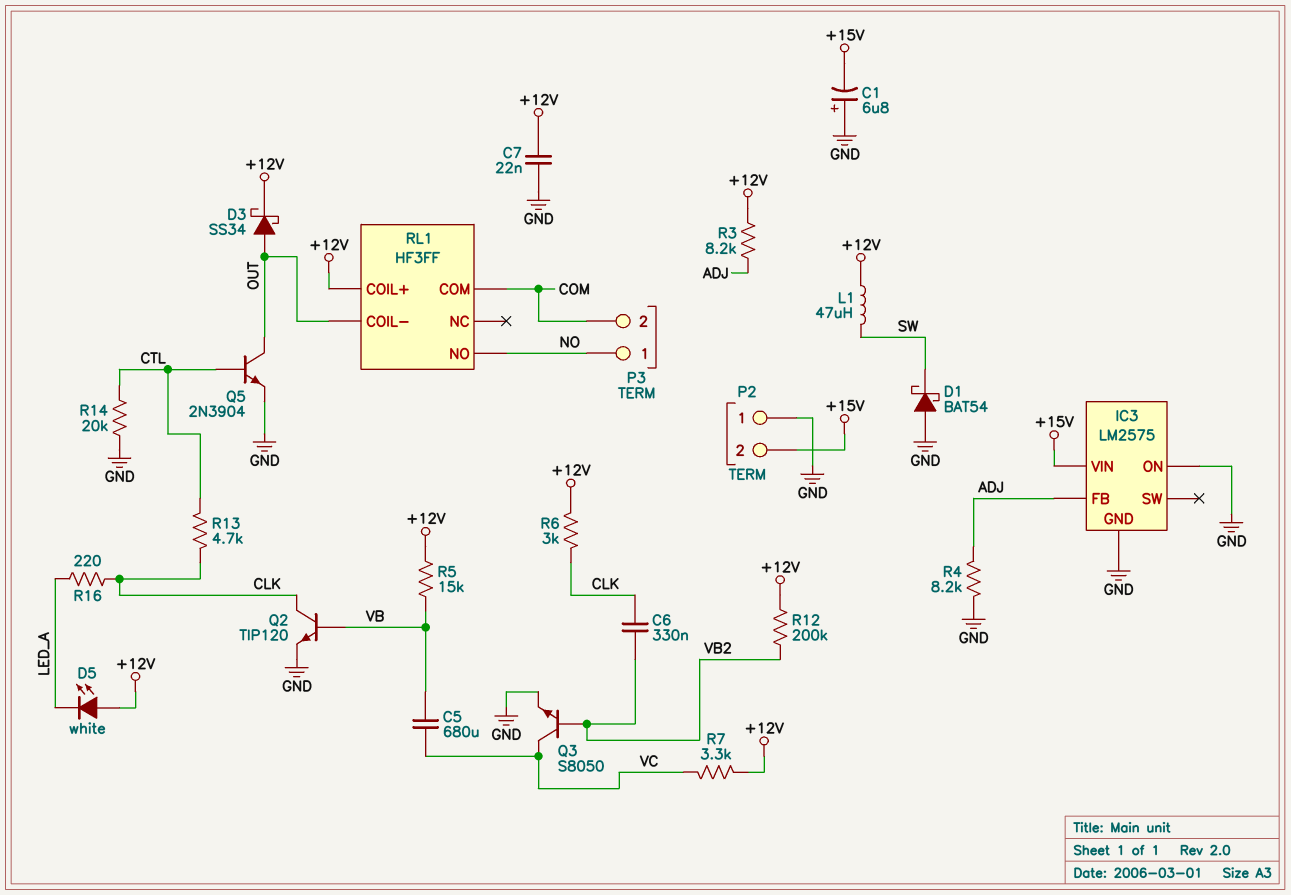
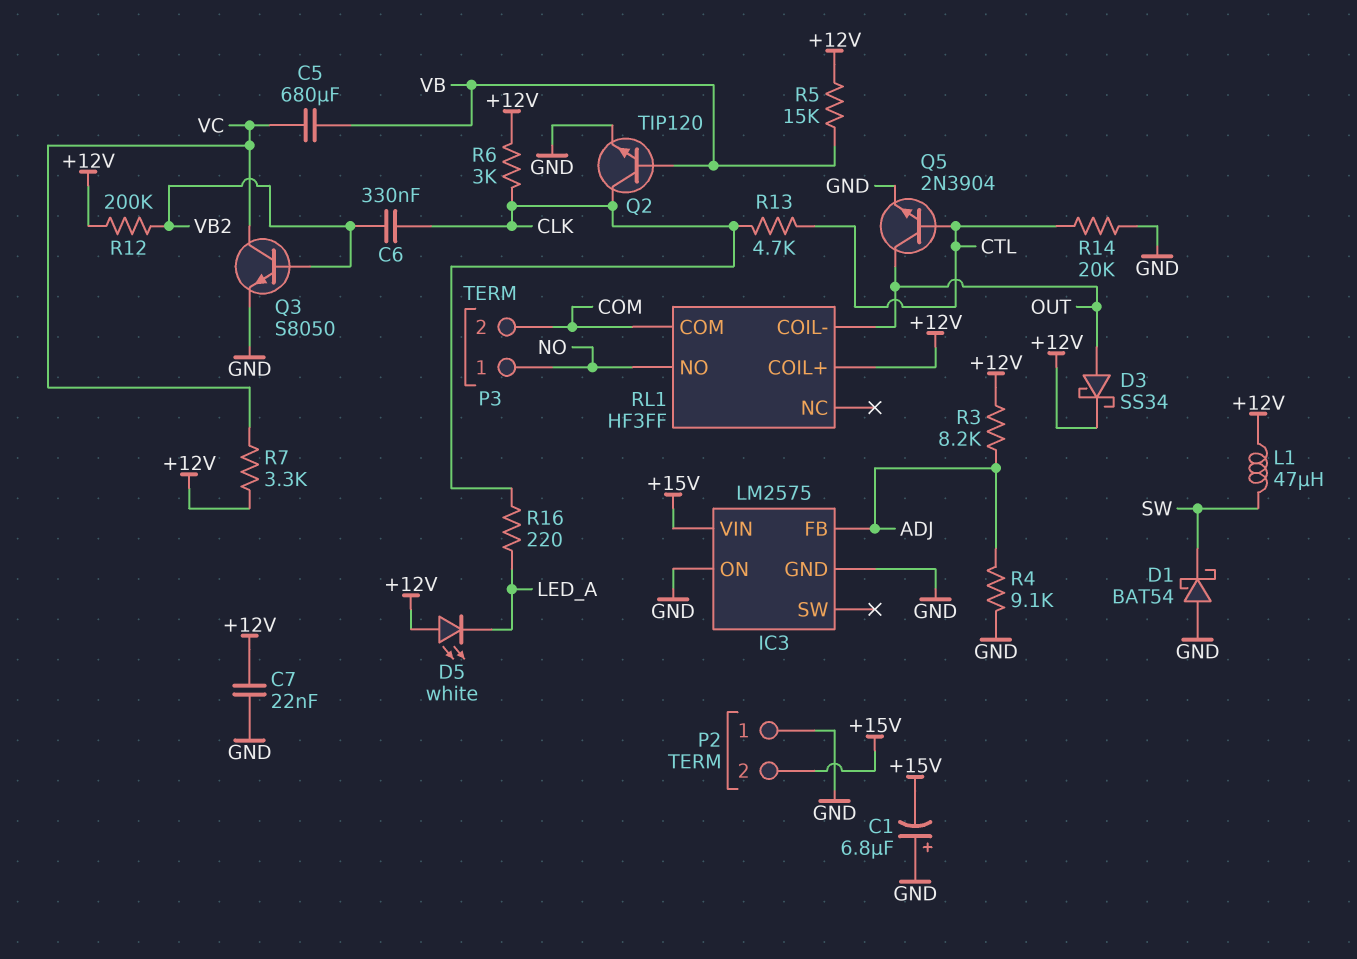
R4: 8.2k (ADJ, GND) -> 9.1k (ADJ, GND)

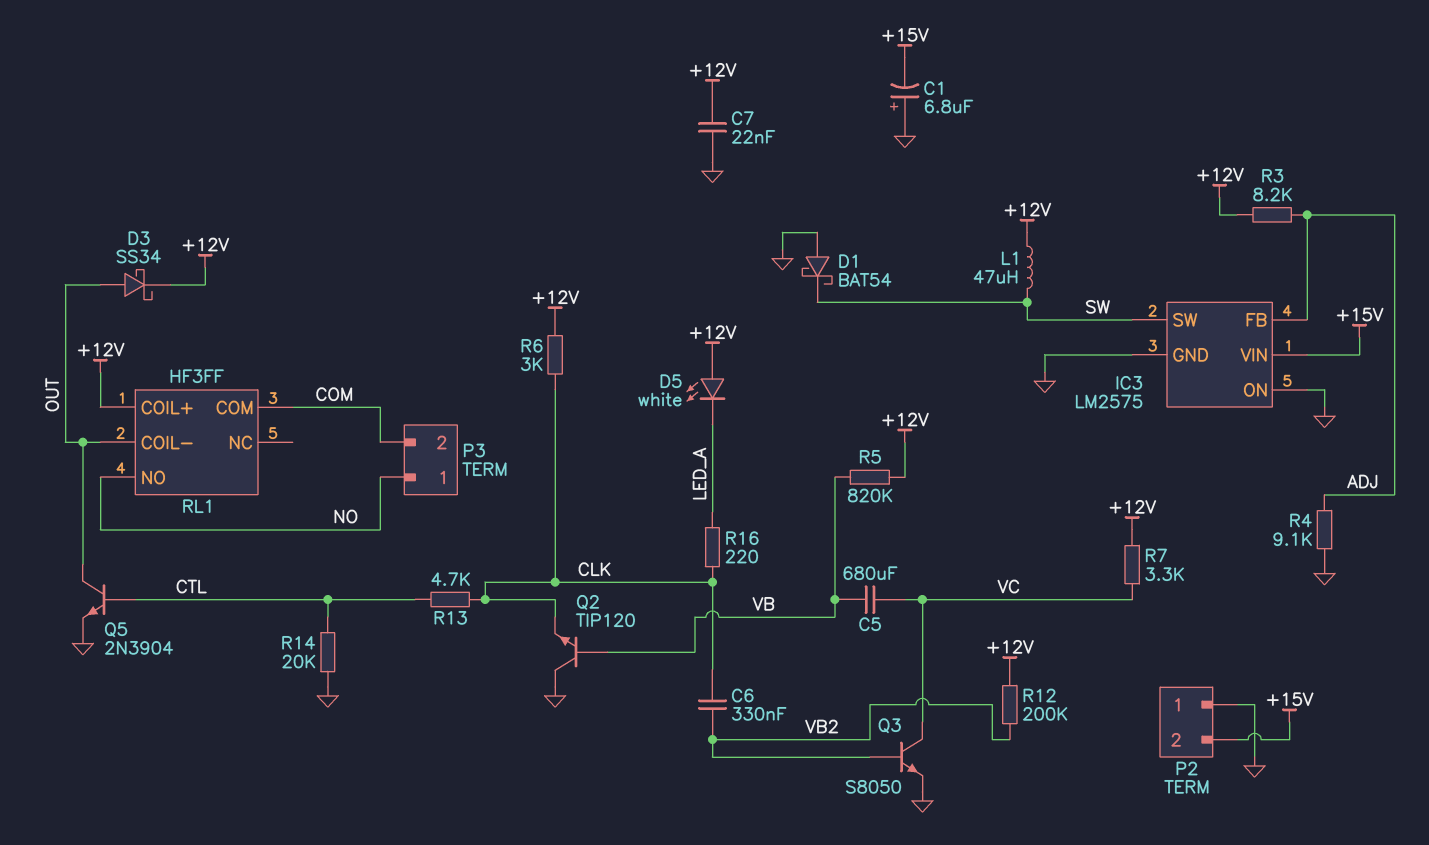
IC3 pin SW: none -> SW
Q2: NPN TIP120 (B VB, C CLK, E GND) -> NPN TIP120 (B VB, C GND, E CLK)
R5: 15k (+12V, VB) -> 820k (+12V, VB)

